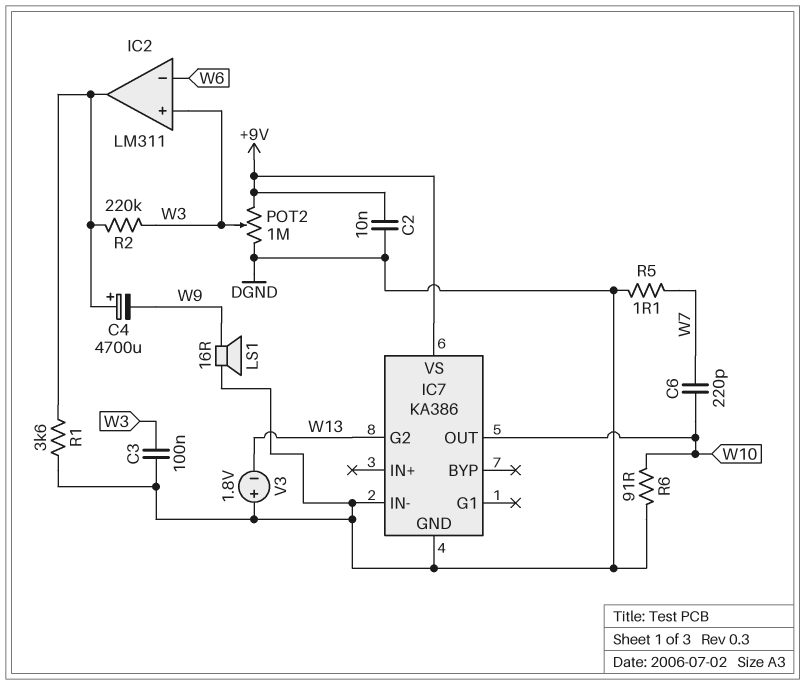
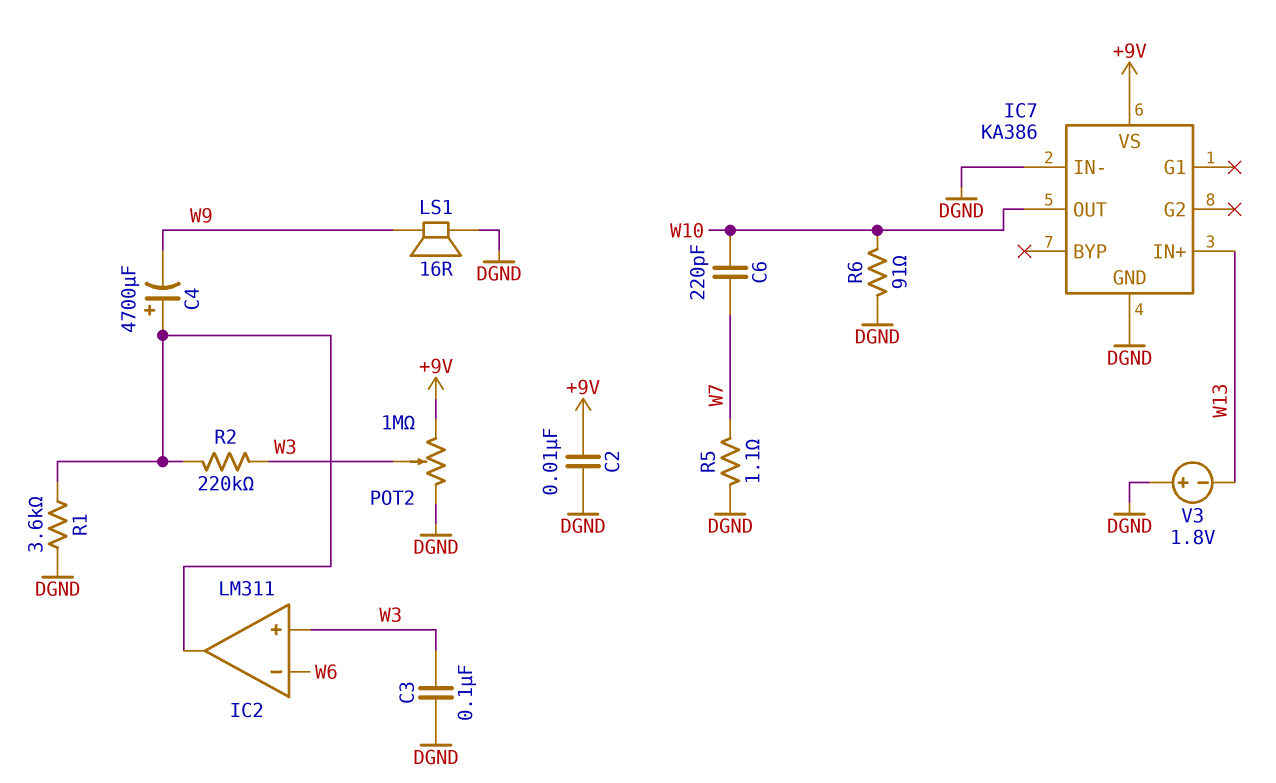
IC7 pin G2: W13 -> none
IC7 pin IN+: none -> W13

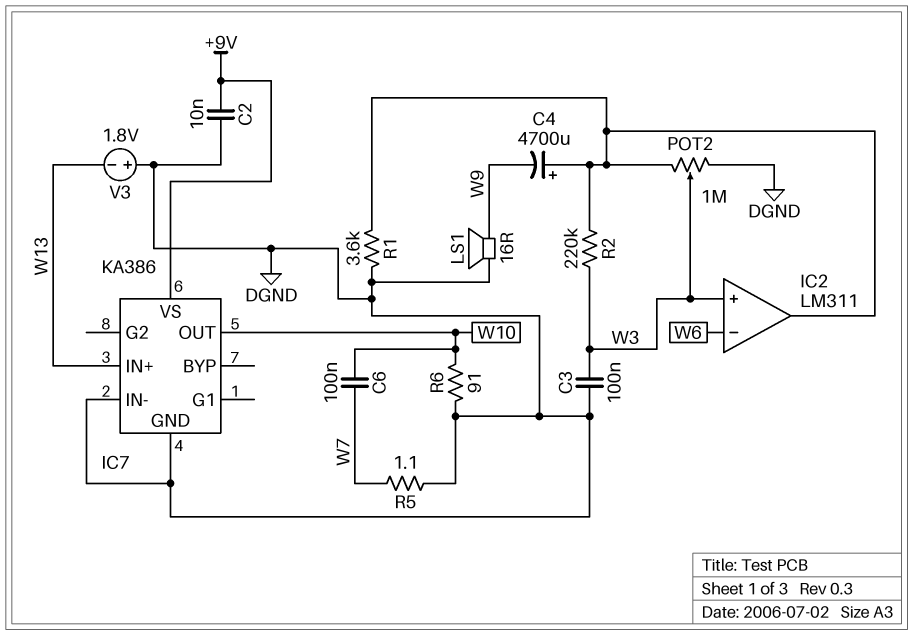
C6: 220pF (W7, W10) -> 100nF (W7, W10)
POT2: 1M (+9V, DGND, wiper W3) -> 1M (DGND, IC2/out, wiper W3)

